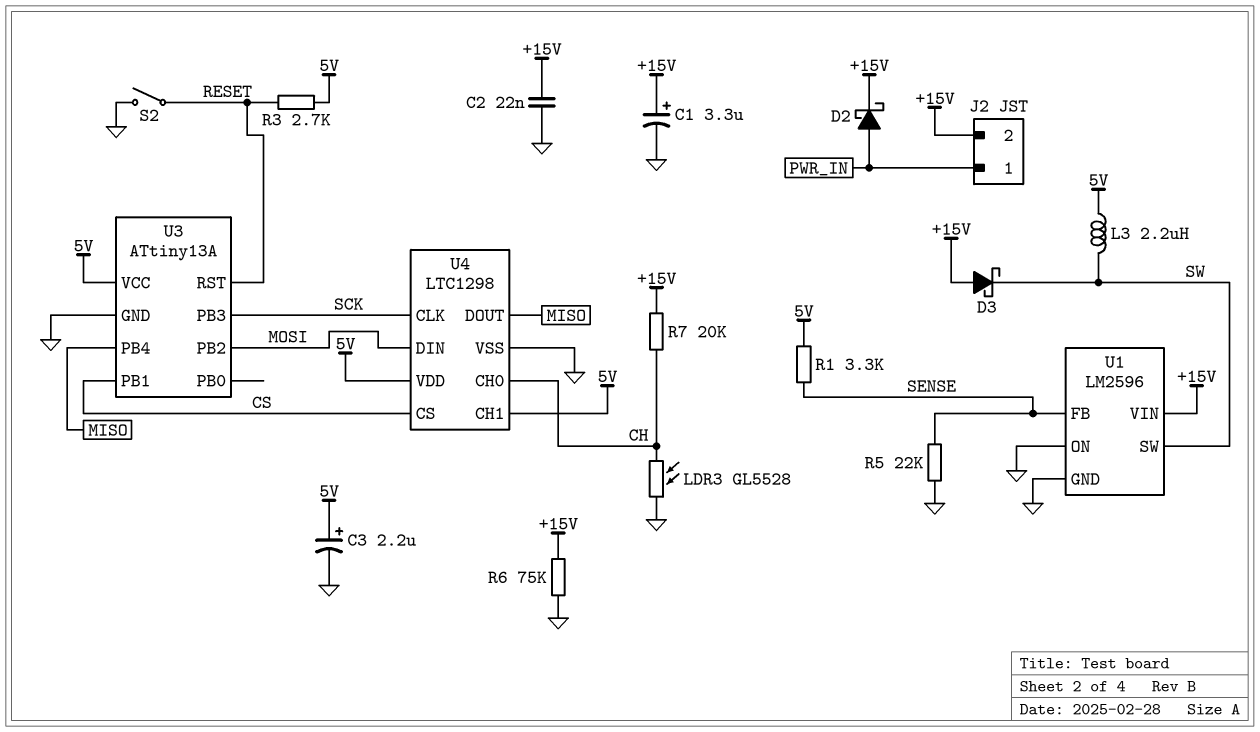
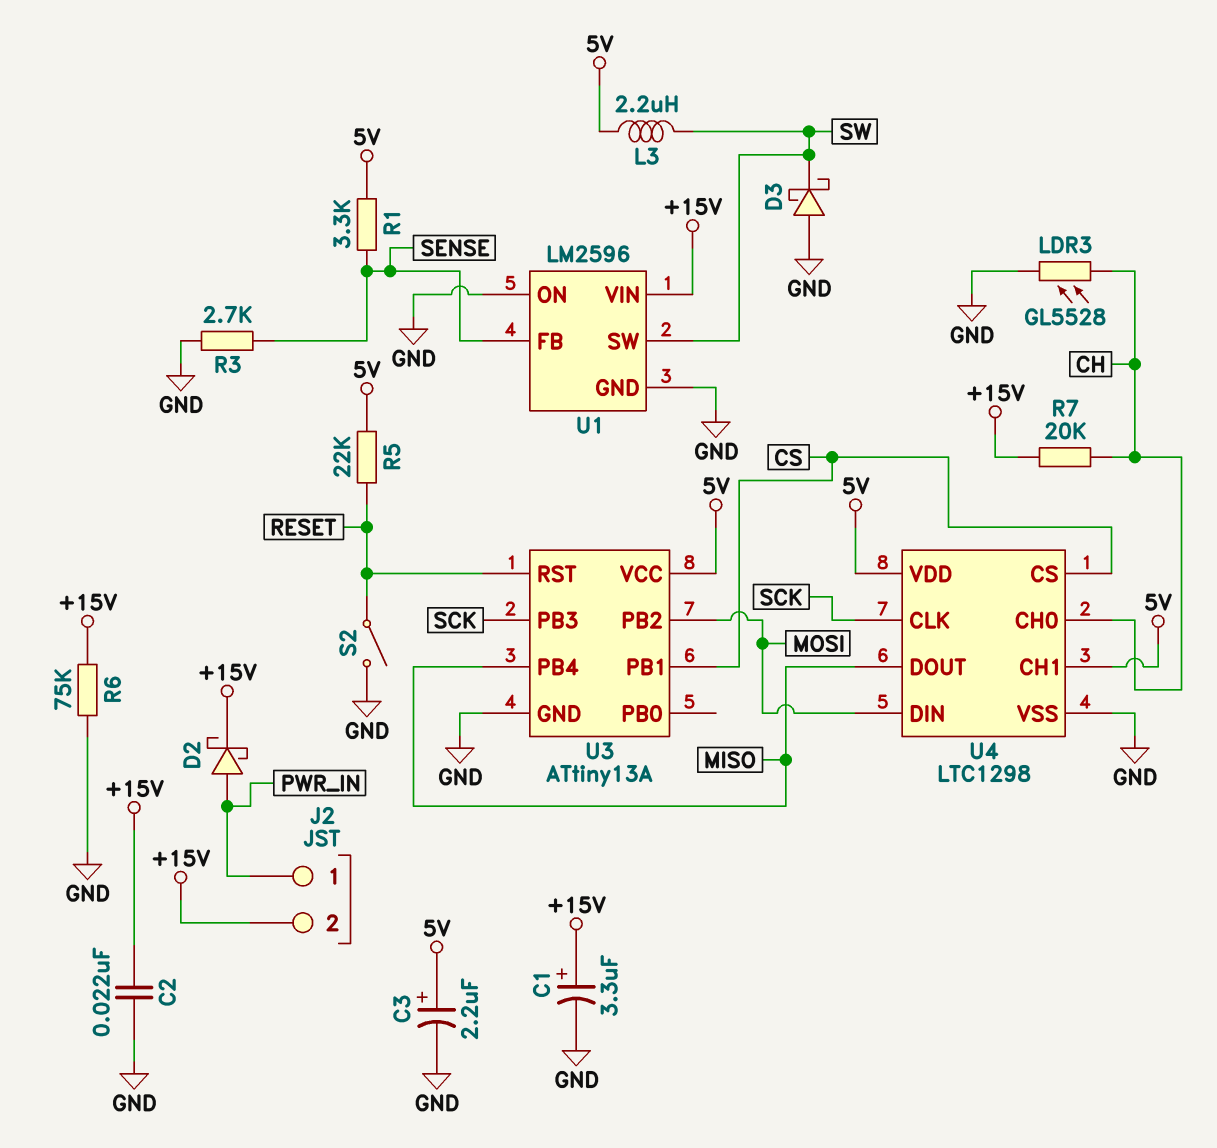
D3: schottky (A +15V, K SW) -> schottky (A GND, K SW)
R3: 2.7k (5V, RESET) -> 2.7k (GND, SENSE)
R5: 22k (GND, SENSE) -> 22k (5V, RESET)

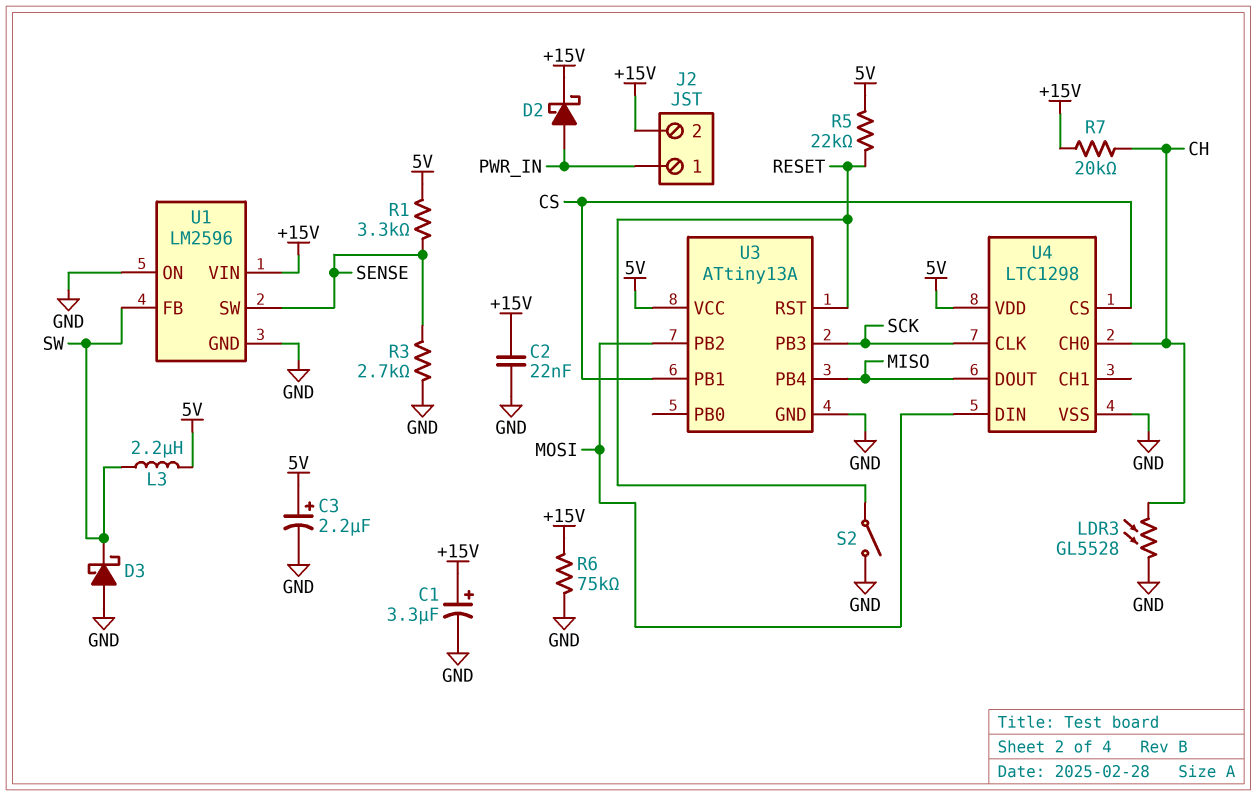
U1 pin FB: SENSE -> SW
U1 pin SW: SW -> SENSE
U4 pin CH1: 5V -> none

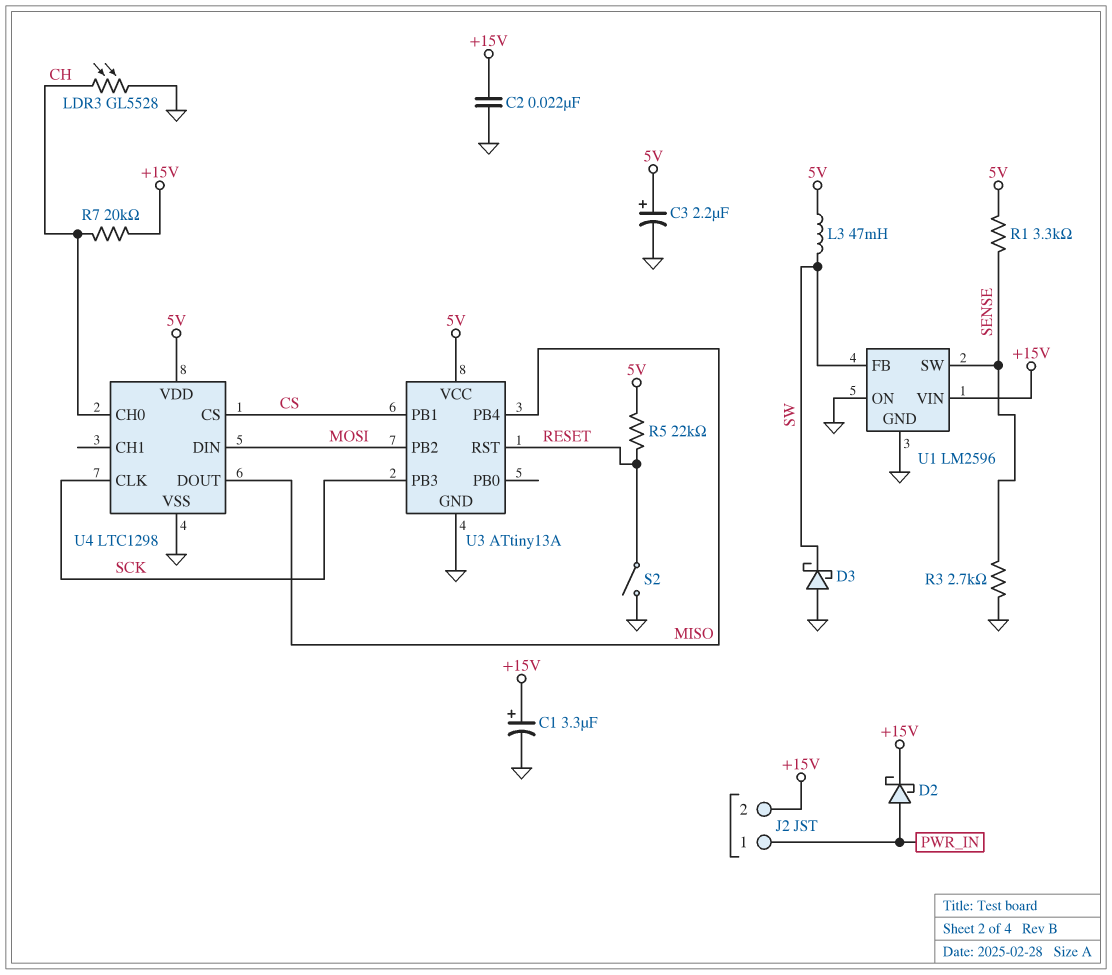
L3: 2.2uH (5V, SW) -> 47mH (5V, SW)
R6: 75k (+15V, GND) -> none

